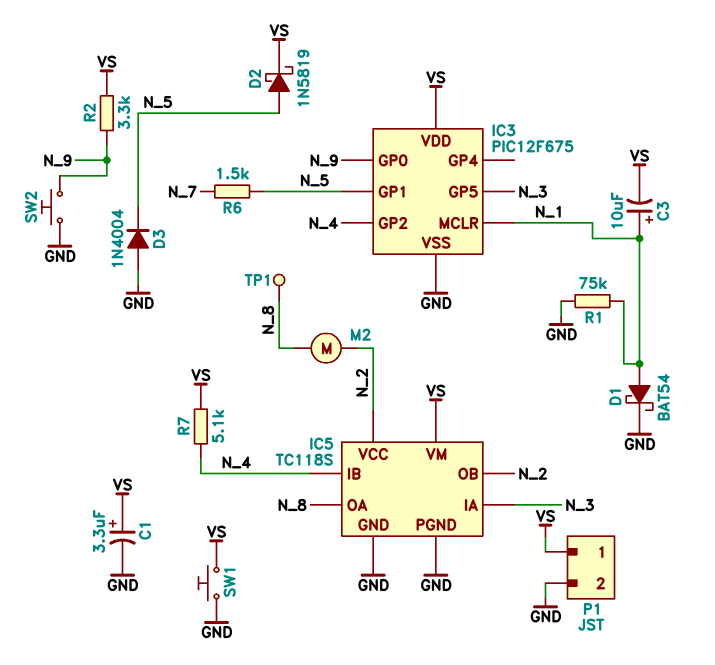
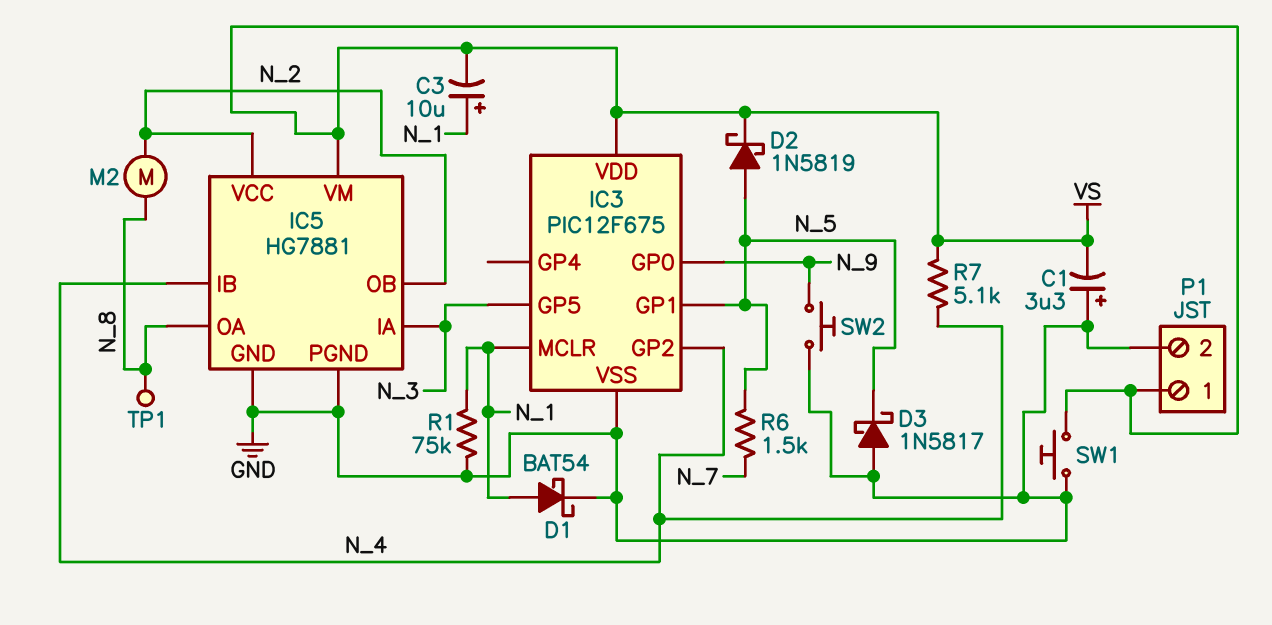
C1: 3.3uF (plus VS, minus GND) -> 3.3uF (plus GND, minus VS)
D3: diode 1N4004 (A GND, K N_5) -> schottky 1N5817 (A GND, K N_5)
IC5: TC118S -> HG7881
R2: 3.3k (N_9, VS) -> none

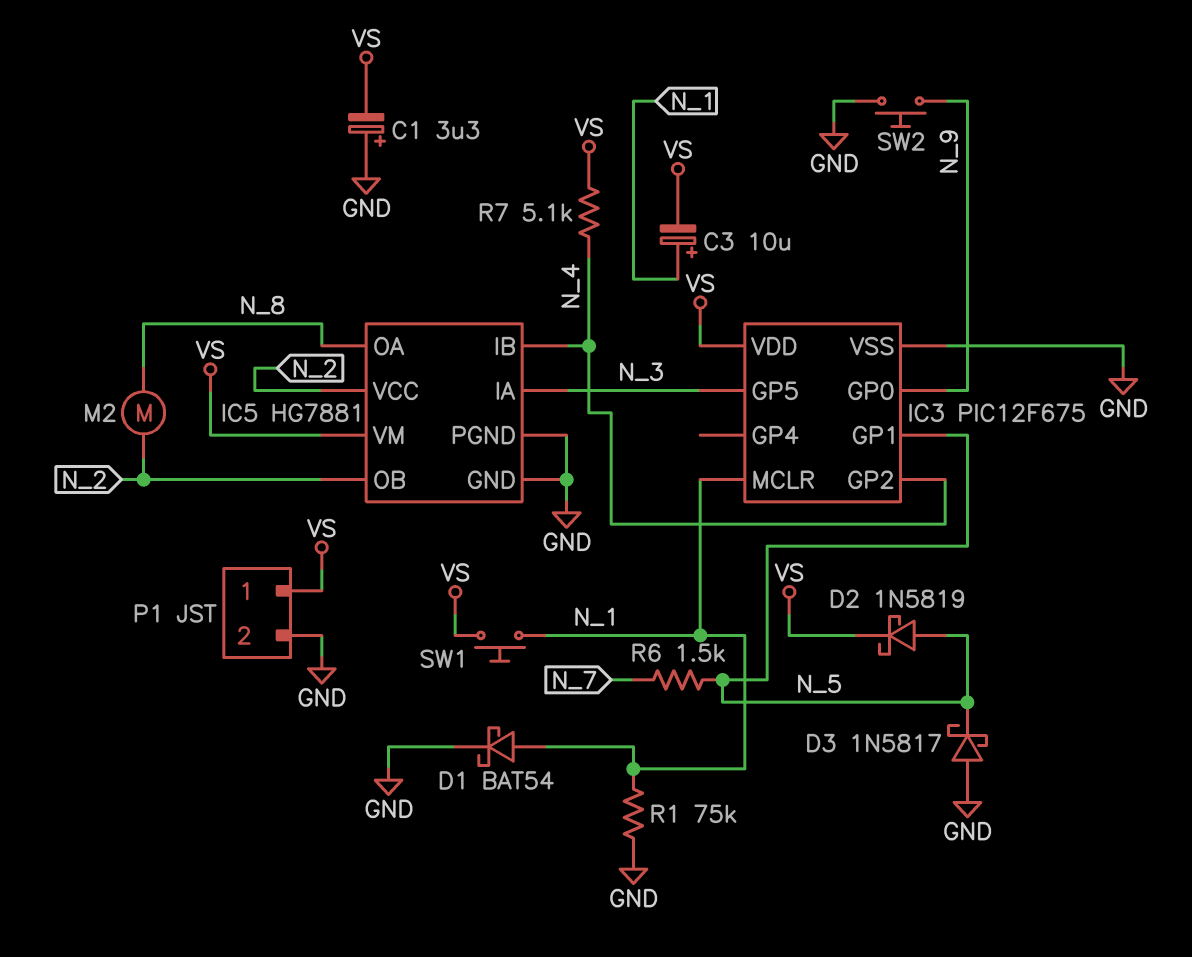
SW1: button (GND, VS) -> button (N_1, VS)
TP1: test point (N_8) -> none

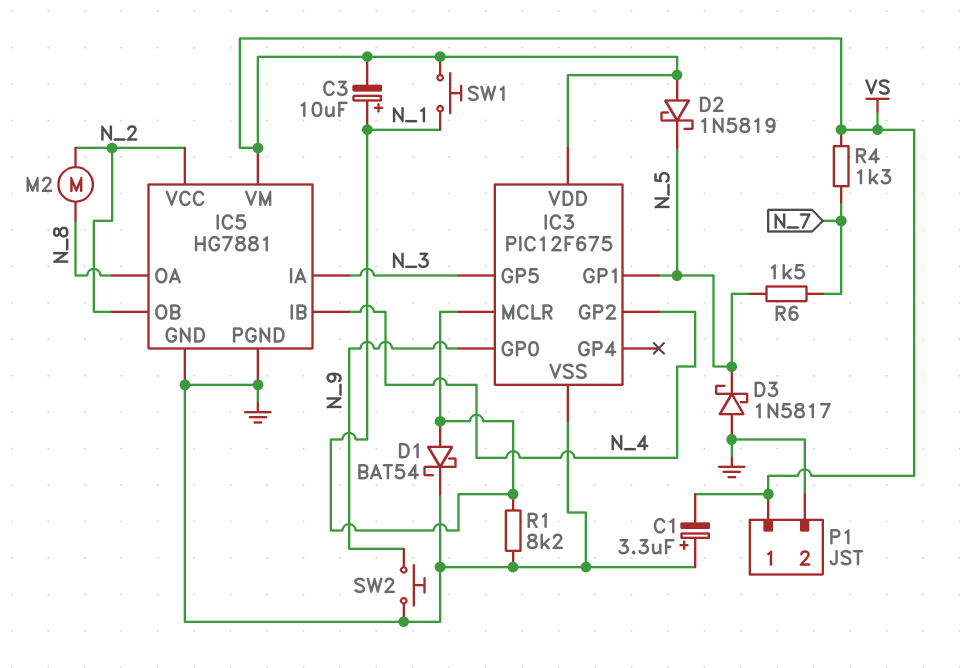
D2: schottky 1N5819 (A N_5, K VS) -> schottky 1N5819 (A VS, K N_5)
R1: 75k (GND, N_1) -> 8.2k (GND, N_1)
R4: none -> 1.3k (N_7, VS)
R7: 5.1k (N_4, VS) -> none

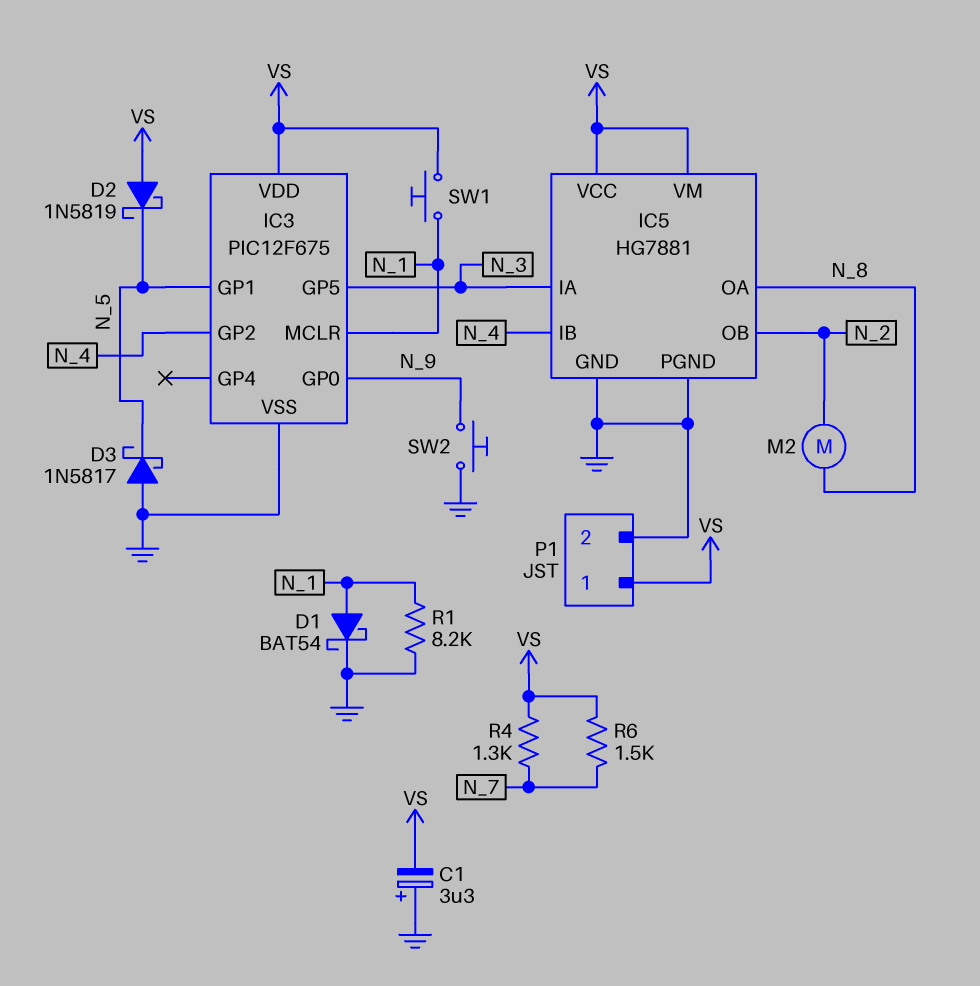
C3: 10uF (plus N_1, minus VS) -> none
IC5 pin VCC: N_2 -> VS
R6: 1.5k (N_5, N_7) -> 1.5k (N_7, VS)

